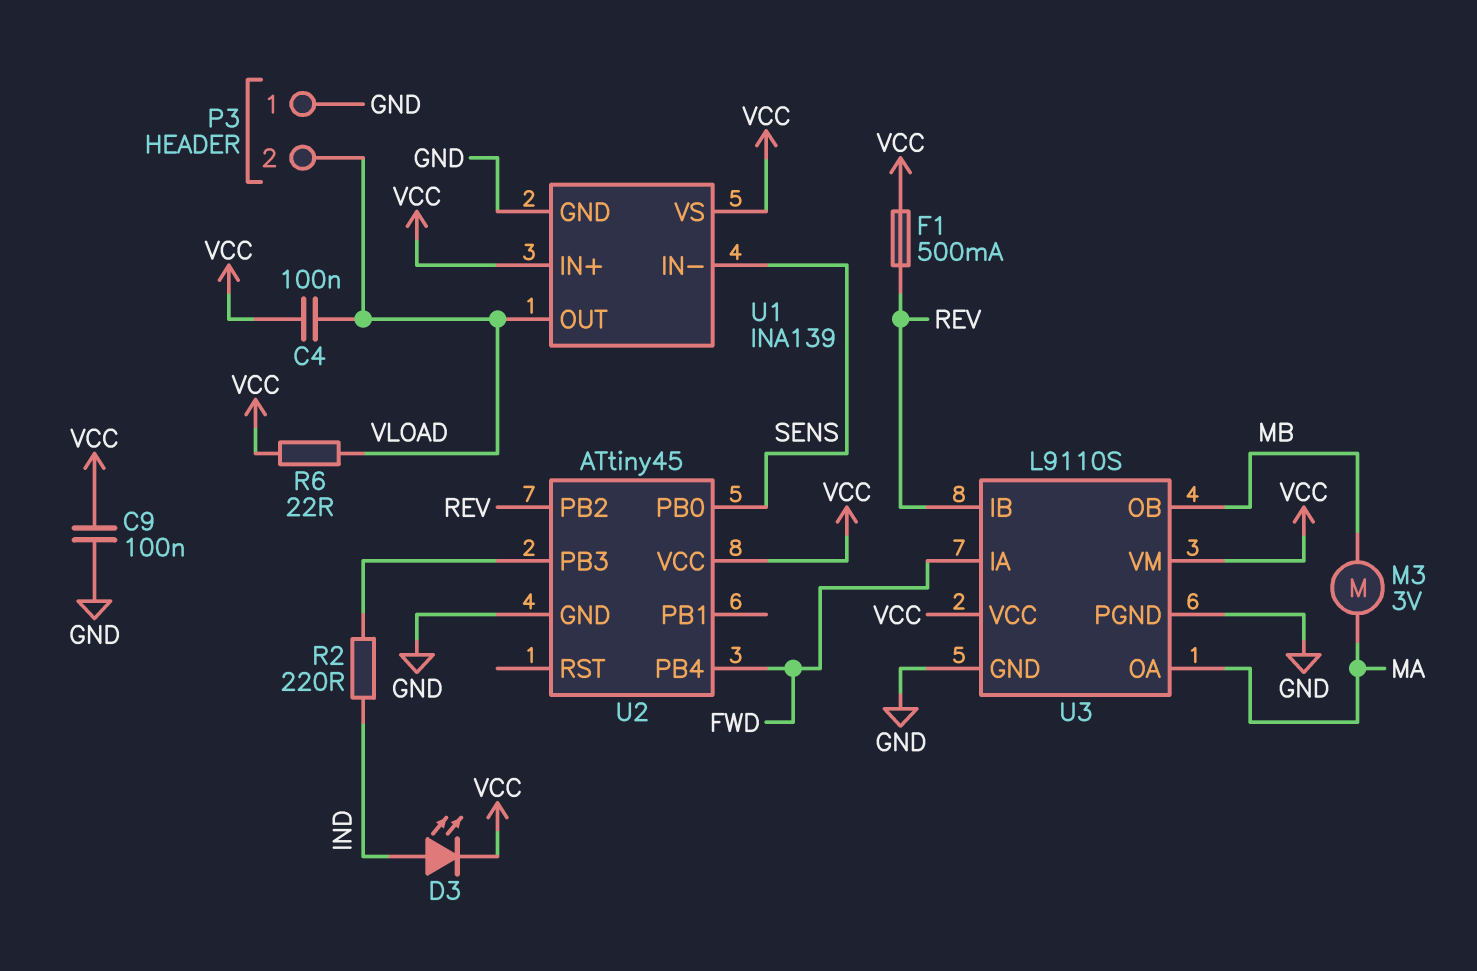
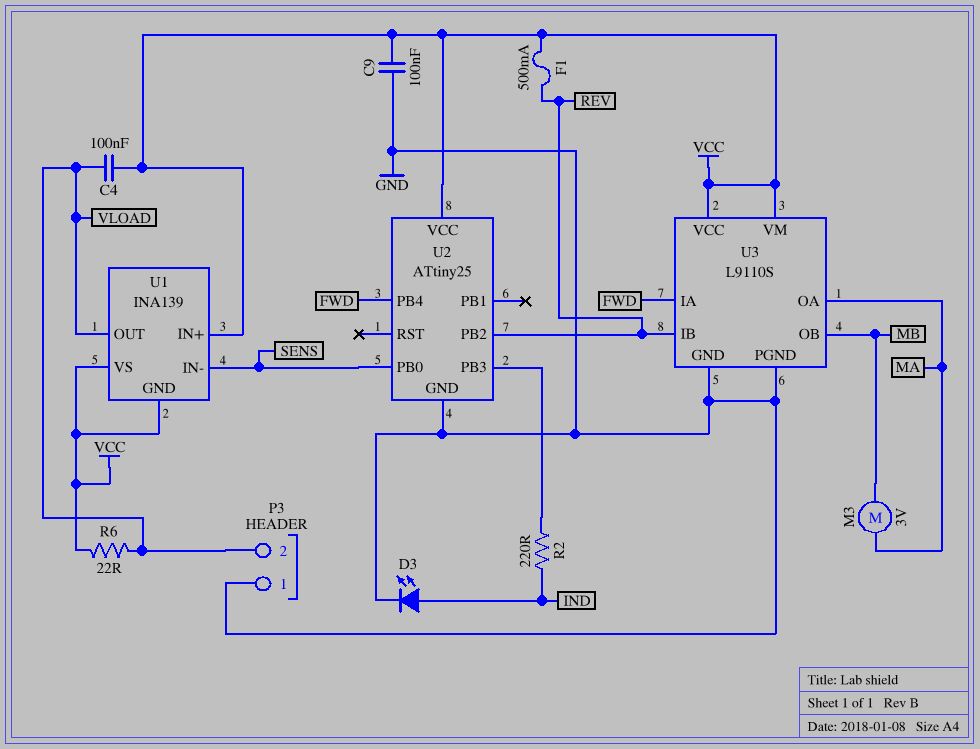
D3: LED (A IND, K VCC) -> LED (A IND, K GND)
U1 pin GND: GND -> VCC
U2: ATtiny45 -> ATtiny25

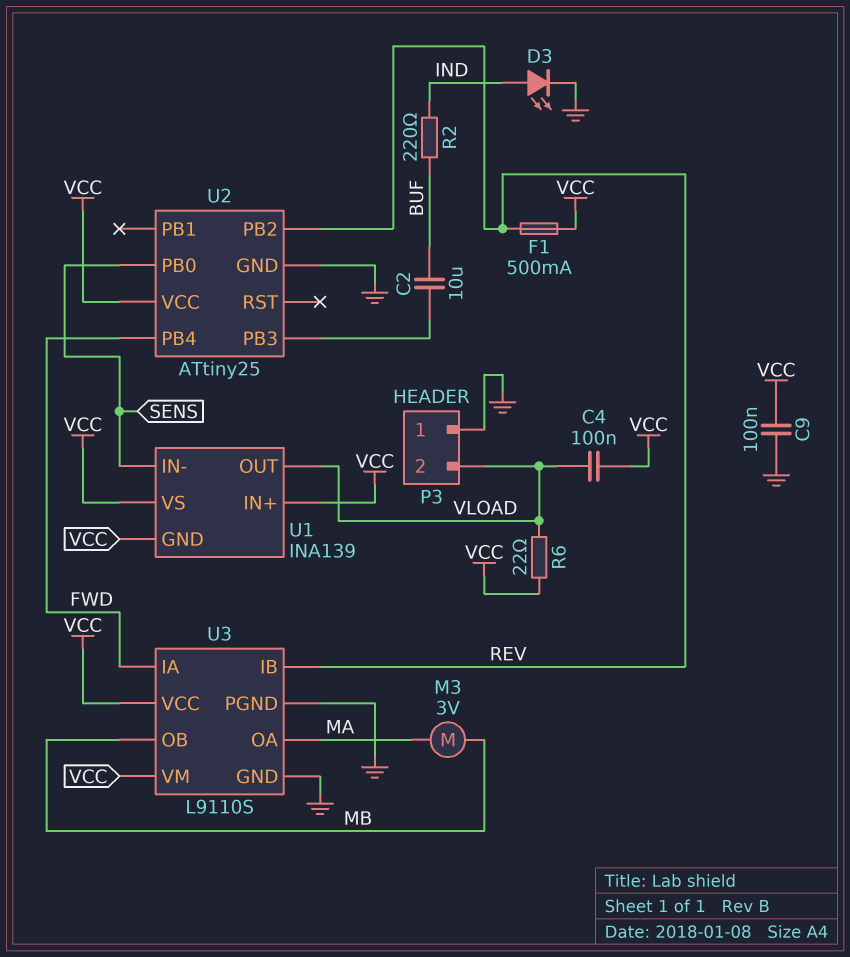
C2: none -> 10uF (BUF, U2/PB3)
R2: 220 (IND, U2/PB3) -> 220 (BUF, IND)

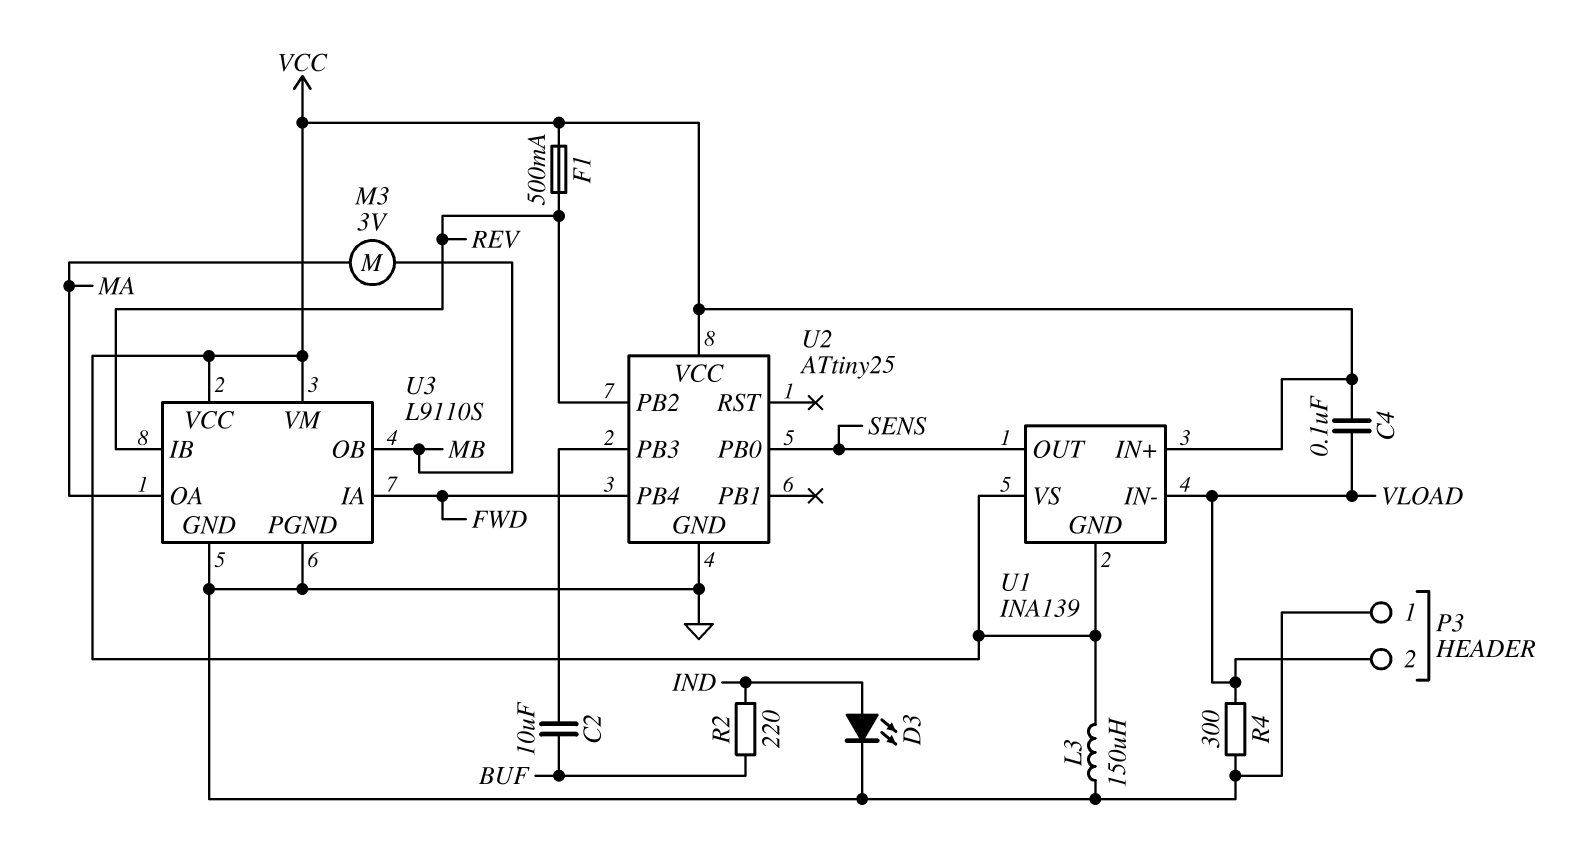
C9: 100nF (GND, VCC) -> none
L3: none -> 150uH (GND, VCC)
R4: none -> 300 (GND, VLOAD)
R6: 22 (VCC, VLOAD) -> none
U1 pin IN-: SENS -> VLOAD
U1 pin OUT: VLOAD -> SENS

